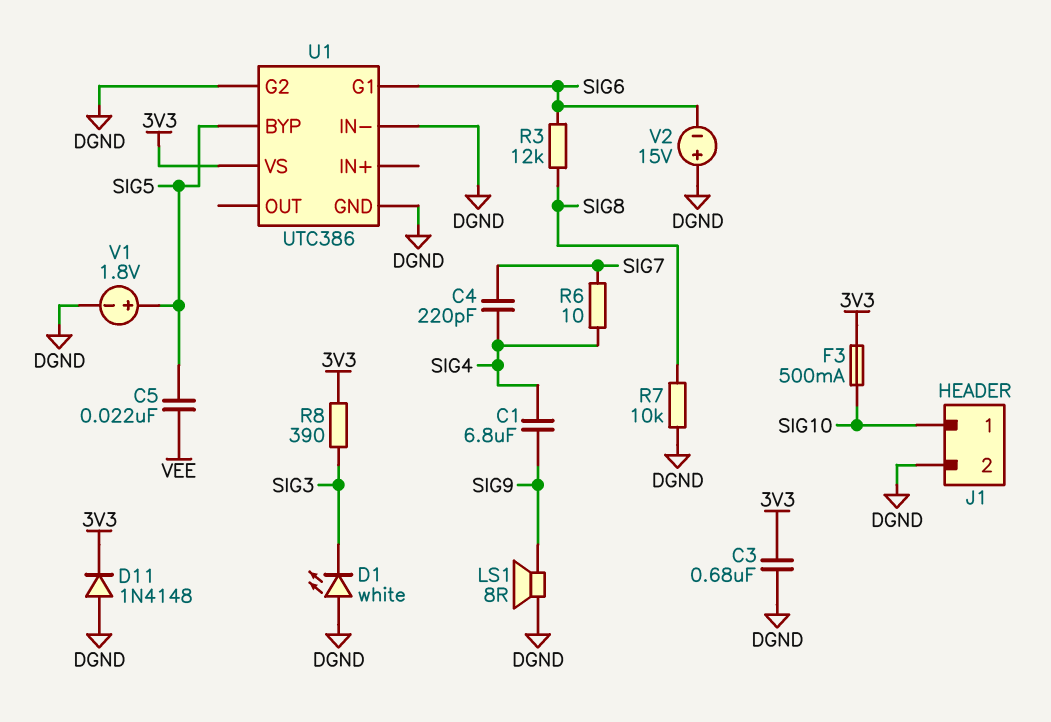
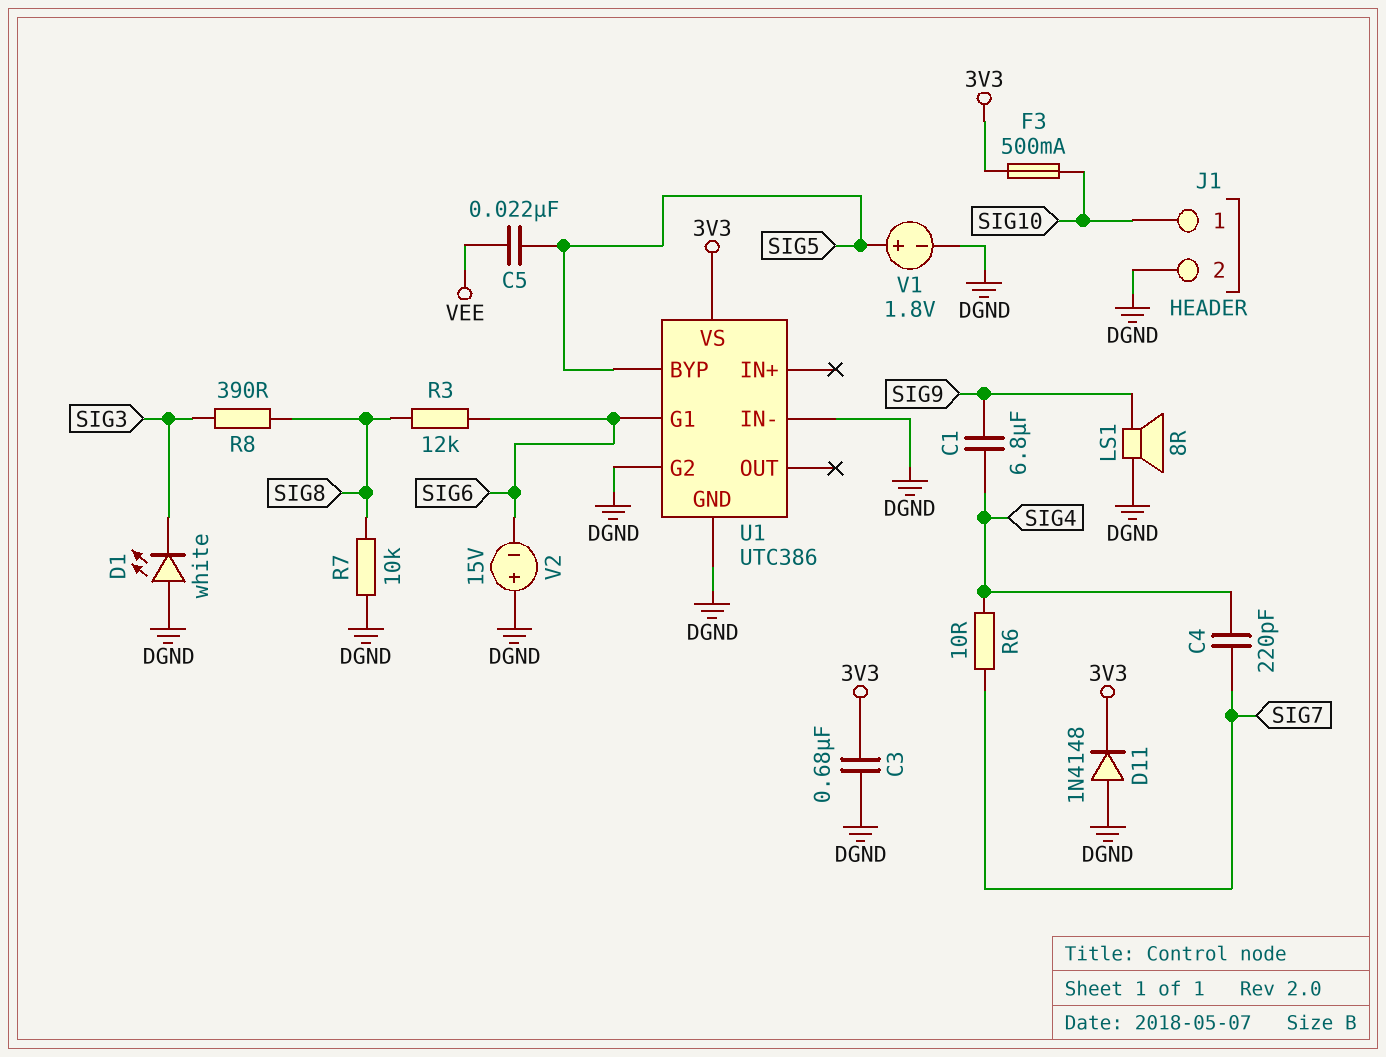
R8: 390 (3V3, SIG3) -> 390 (SIG3, SIG8)

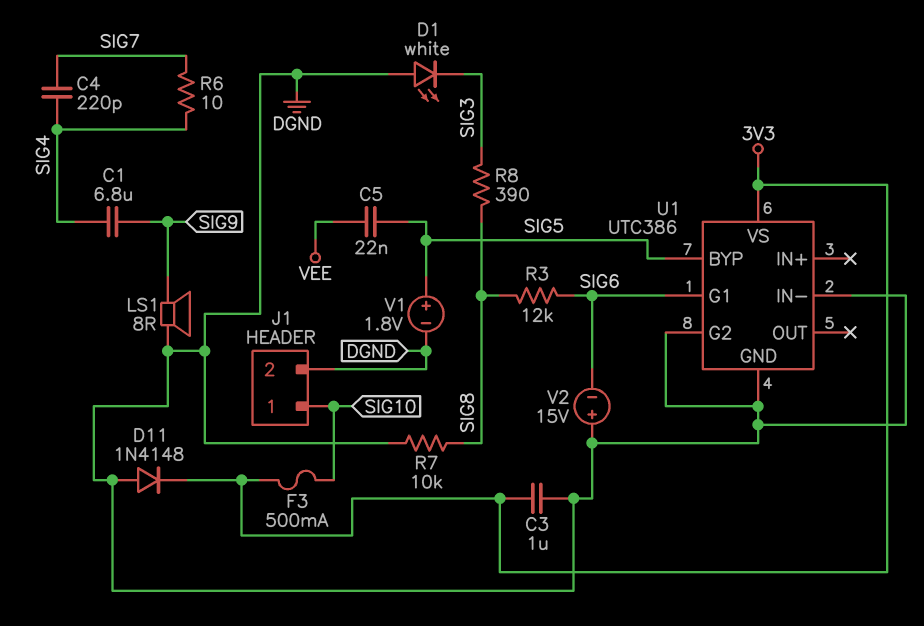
C3: 680nF (3V3, DGND) -> 1uF (3V3, DGND)

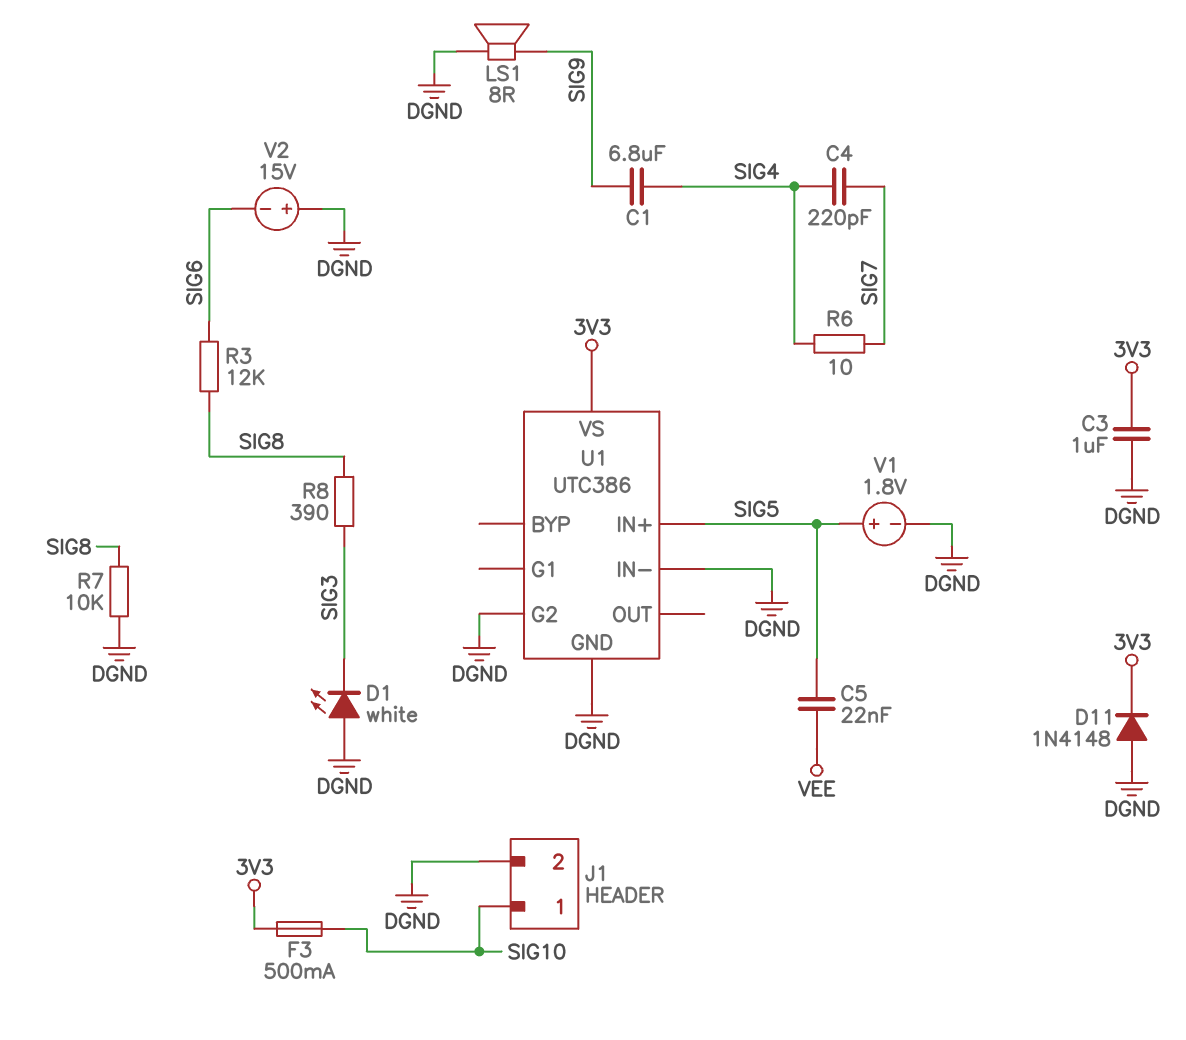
U1 pin BYP: SIG5 -> none
U1 pin G1: SIG6 -> none
U1 pin IN+: none -> SIG5

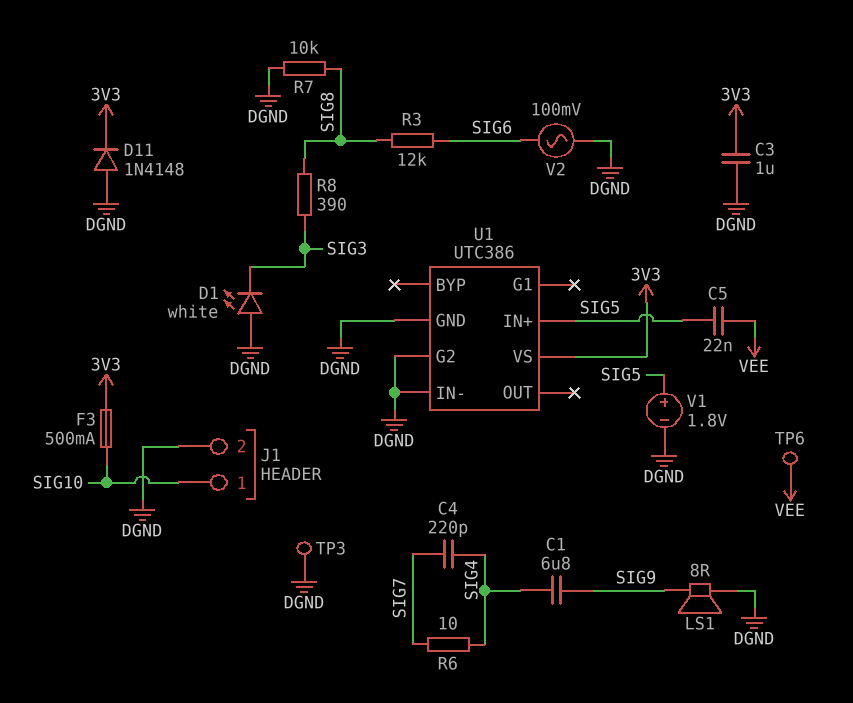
TP3: none -> test point (DGND)
TP6: none -> test point (VEE)
V2: 15V (plus DGND, minus SIG6) -> AC 100mV (DGND, SIG6)

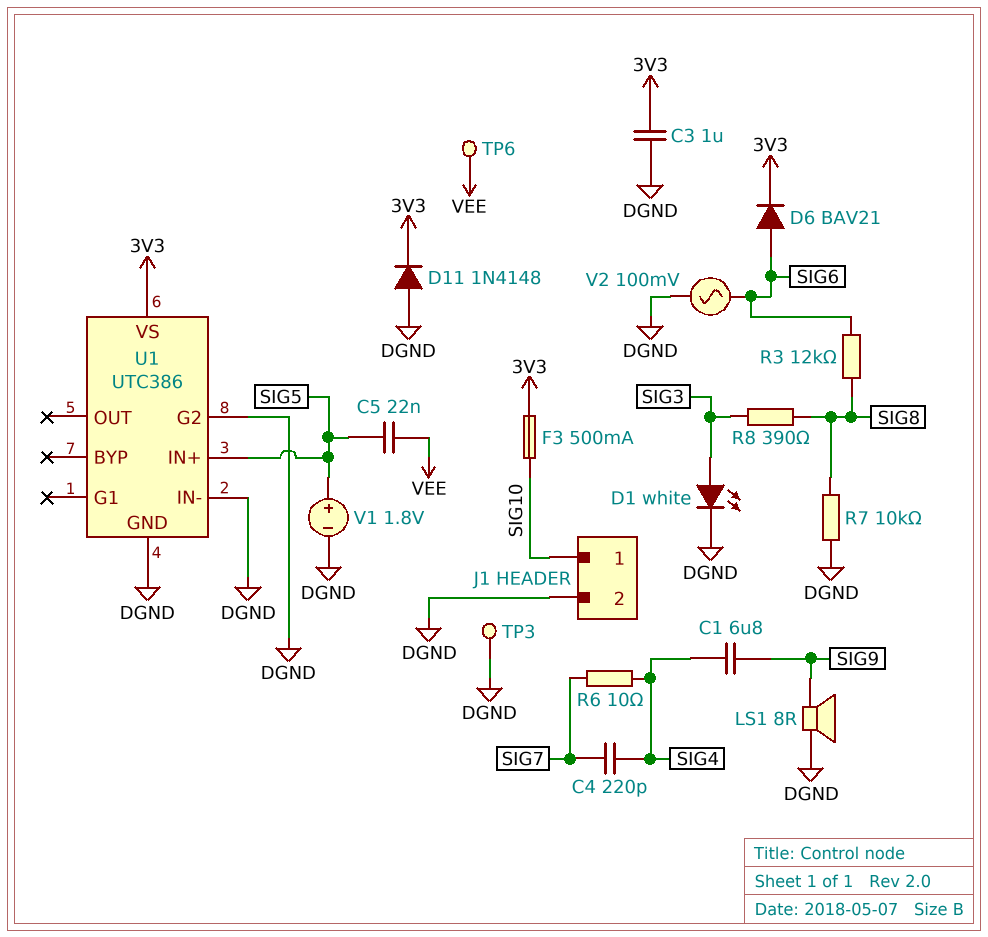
D1: LED white (A DGND, K SIG3) -> LED white (A SIG3, K DGND)
D6: none -> diode BAV21 (A SIG6, K 3V3)

